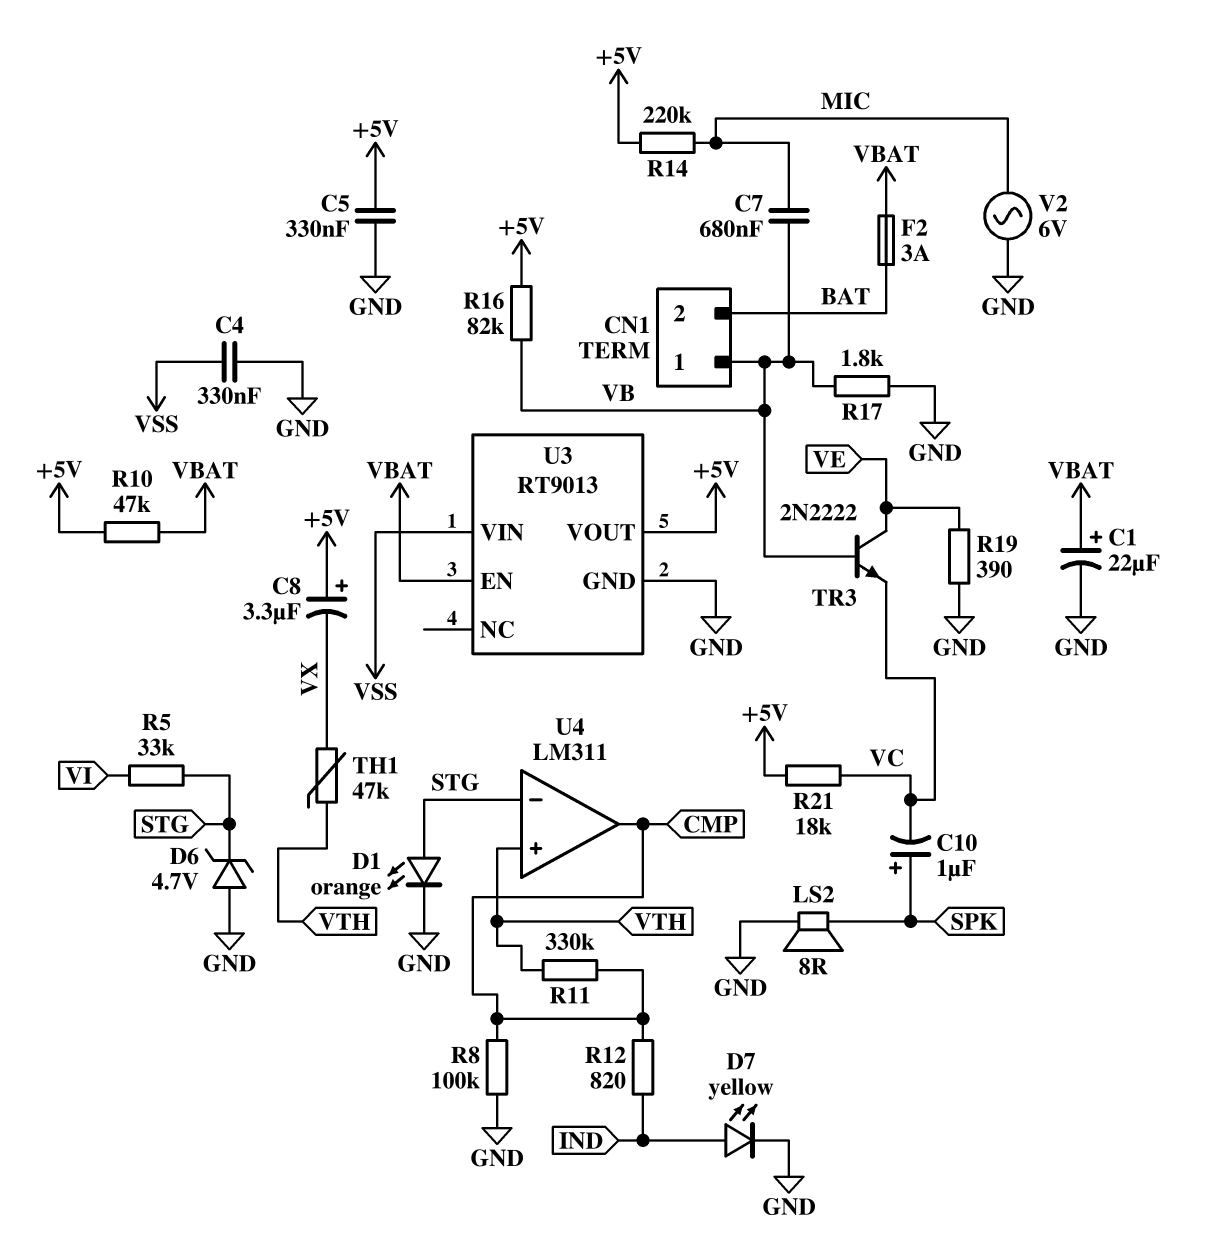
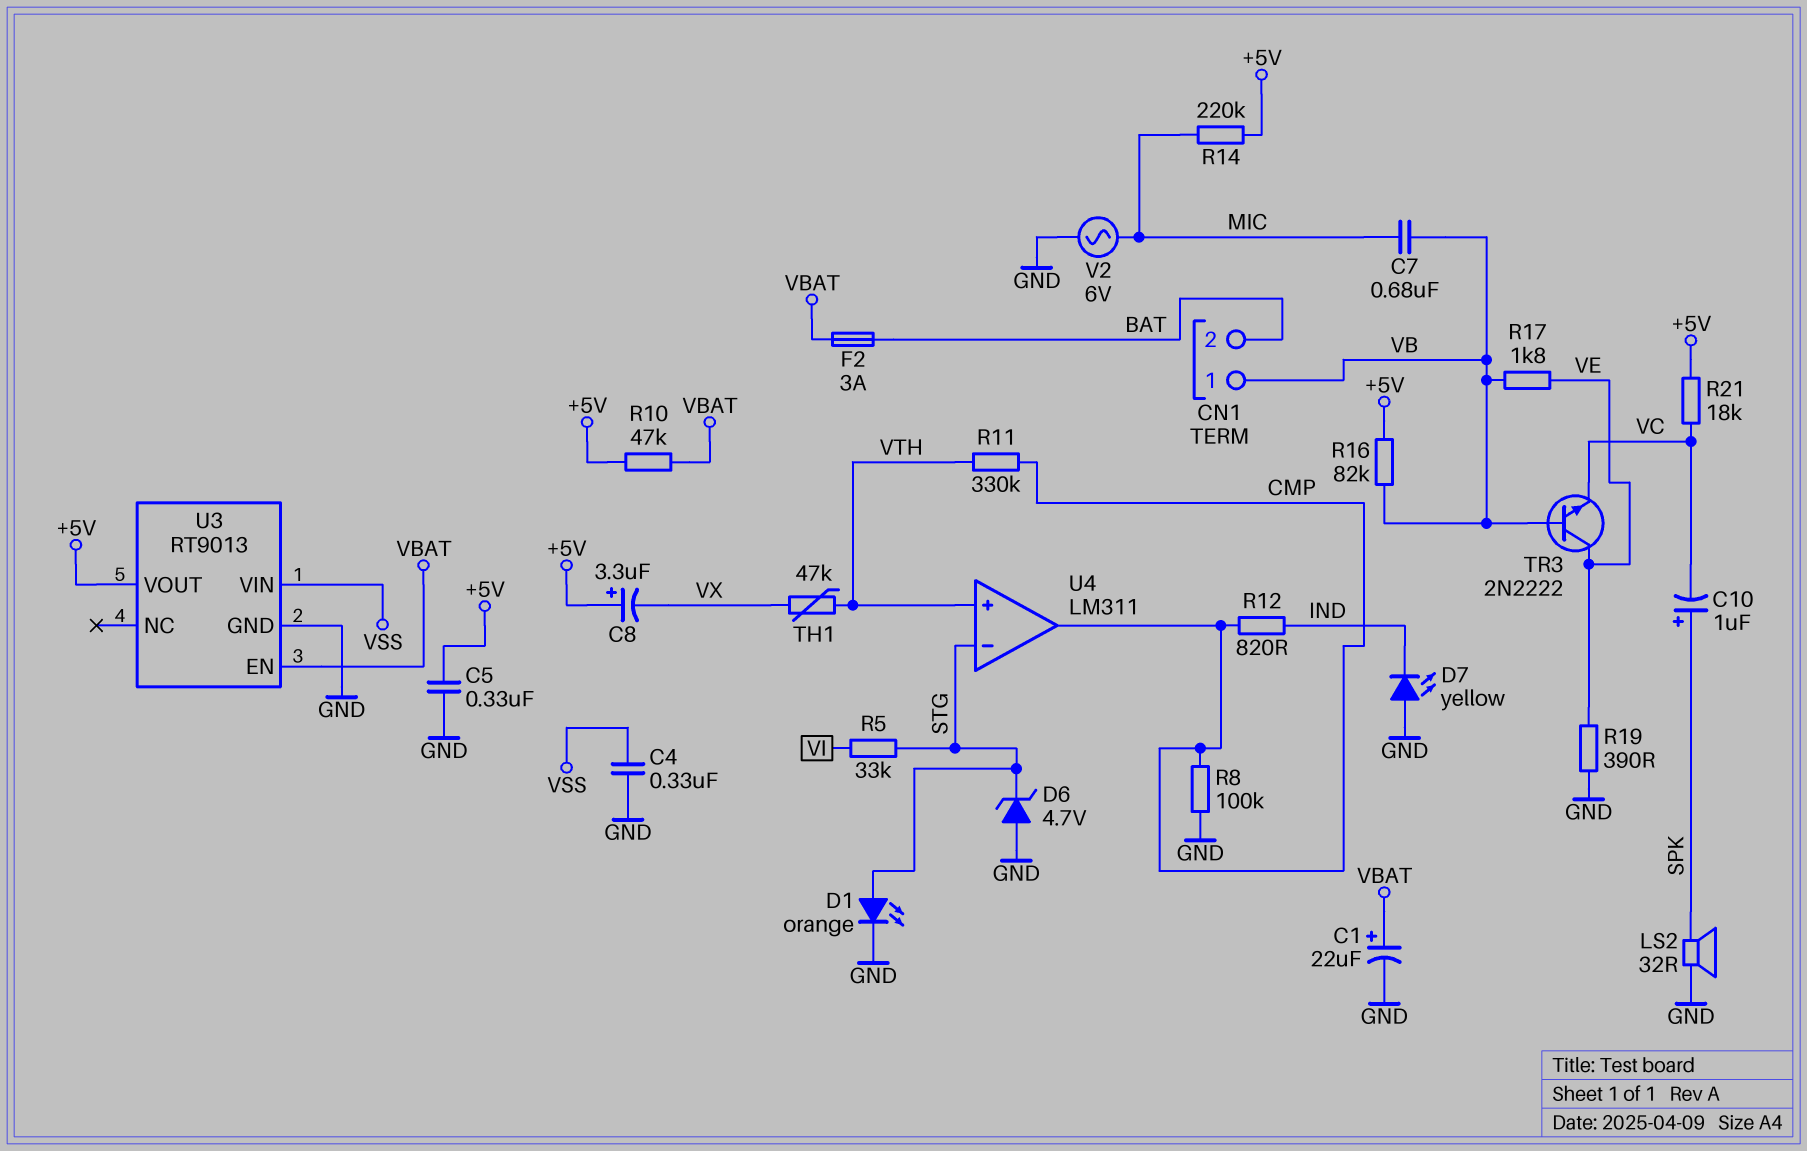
D7: LED yellow (A IND, K GND) -> LED yellow (A GND, K IND)
LS2: speaker 8R (GND, SPK) -> speaker 32R (GND, SPK)
R17: 1.8k (GND, VB) -> 1.8k (VB, VE)

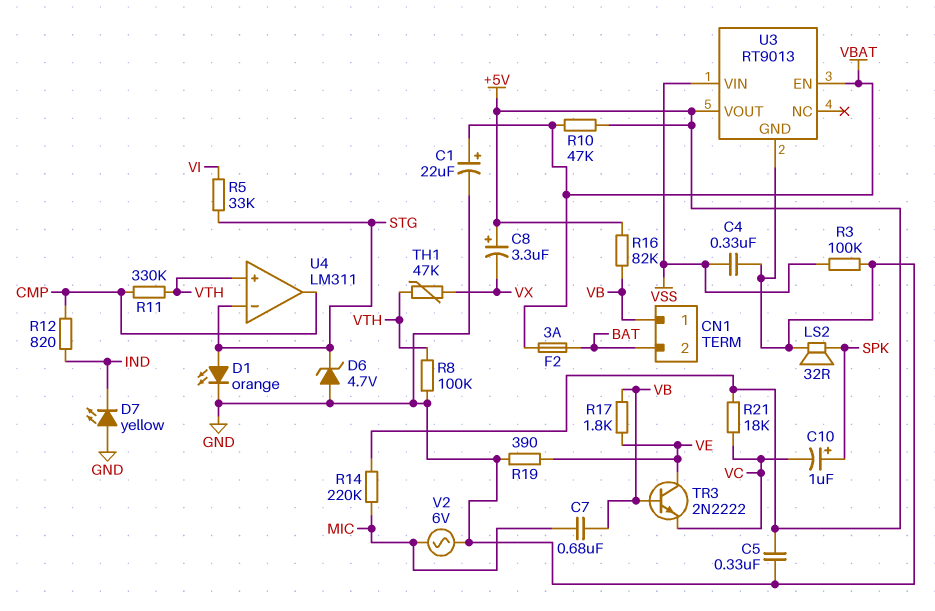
R3: none -> 100k (GND, VSS)
R8: 100k (CMP, GND) -> 100k (GND, VTH)

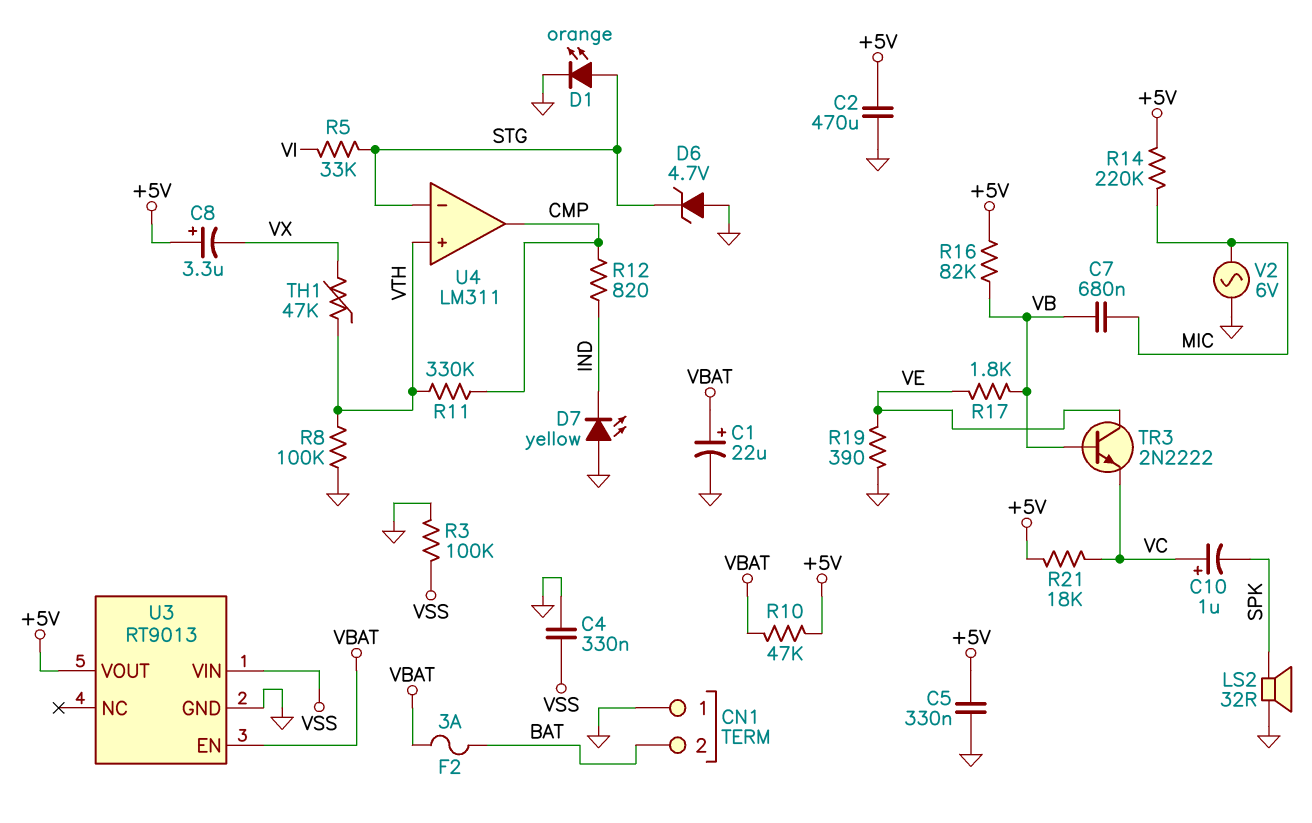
C2: none -> 470uF (+5V, GND)
C10: 1uF (plus SPK, minus VC) -> 1uF (plus VC, minus SPK)
CN1 pin 1: VB -> GND

